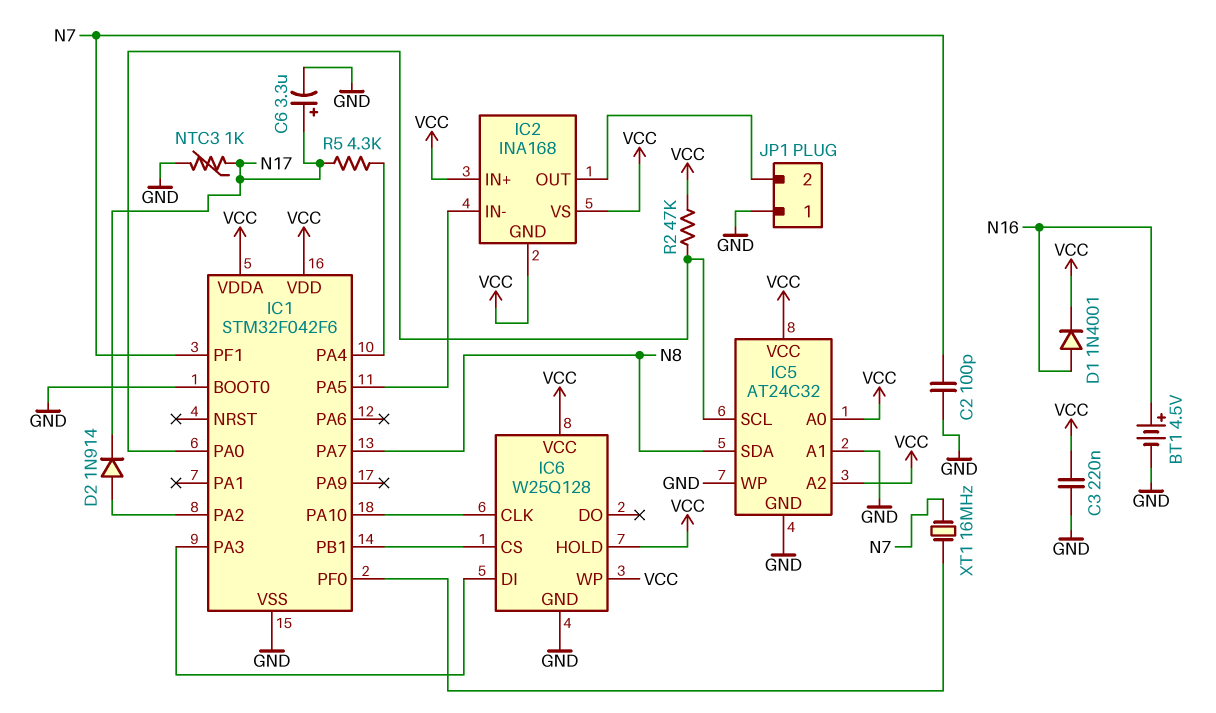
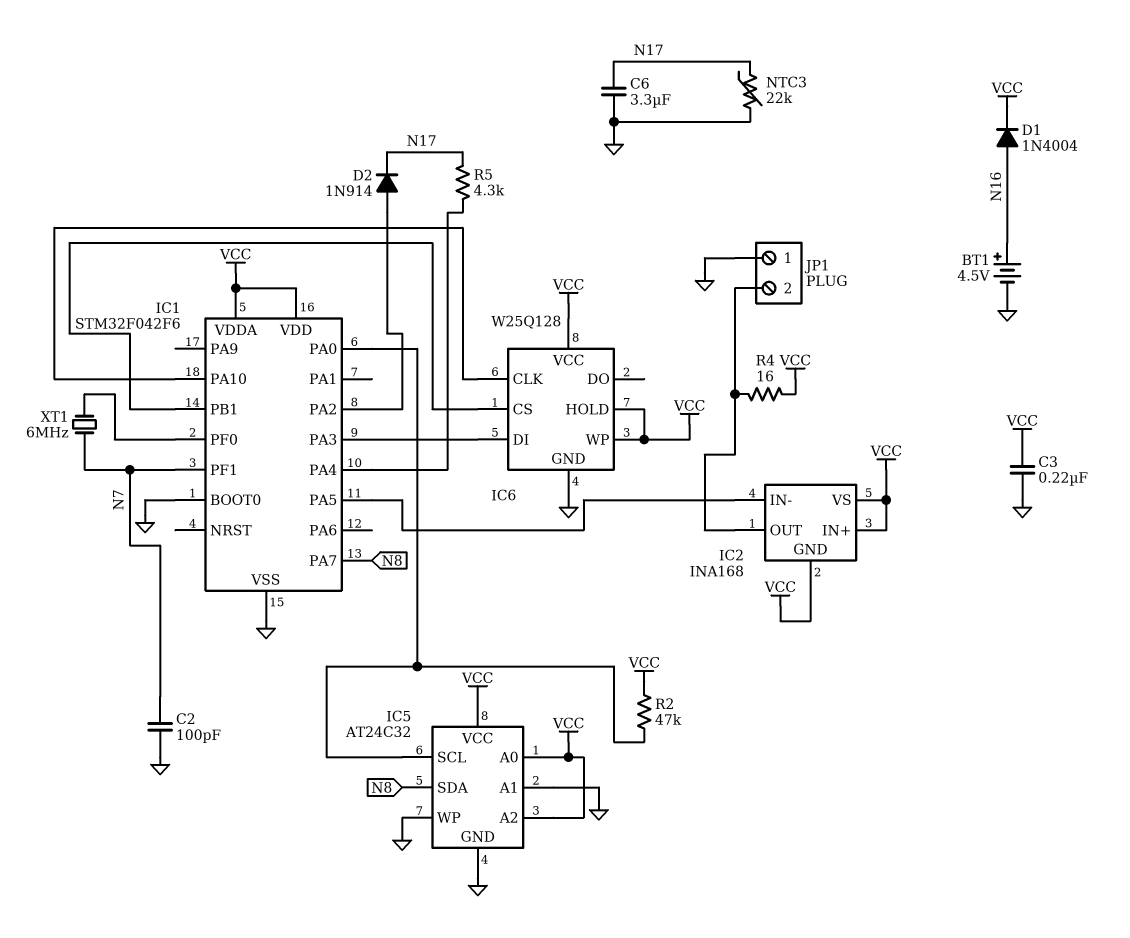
C6: 3.3uF (plus N17, minus GND) -> 3.3uF (GND, N17)
D1: diode 1N4001 (A N16, K VCC) -> diode 1N4004 (A N16, K VCC)
NTC3: 1k (GND, N17) -> 22k (GND, N17)
R4: none -> 16 (IC2/OUT, VCC)
XT1: 16MHz (IC1/PF0, N7) -> 6MHz (IC1/PF0, N7)

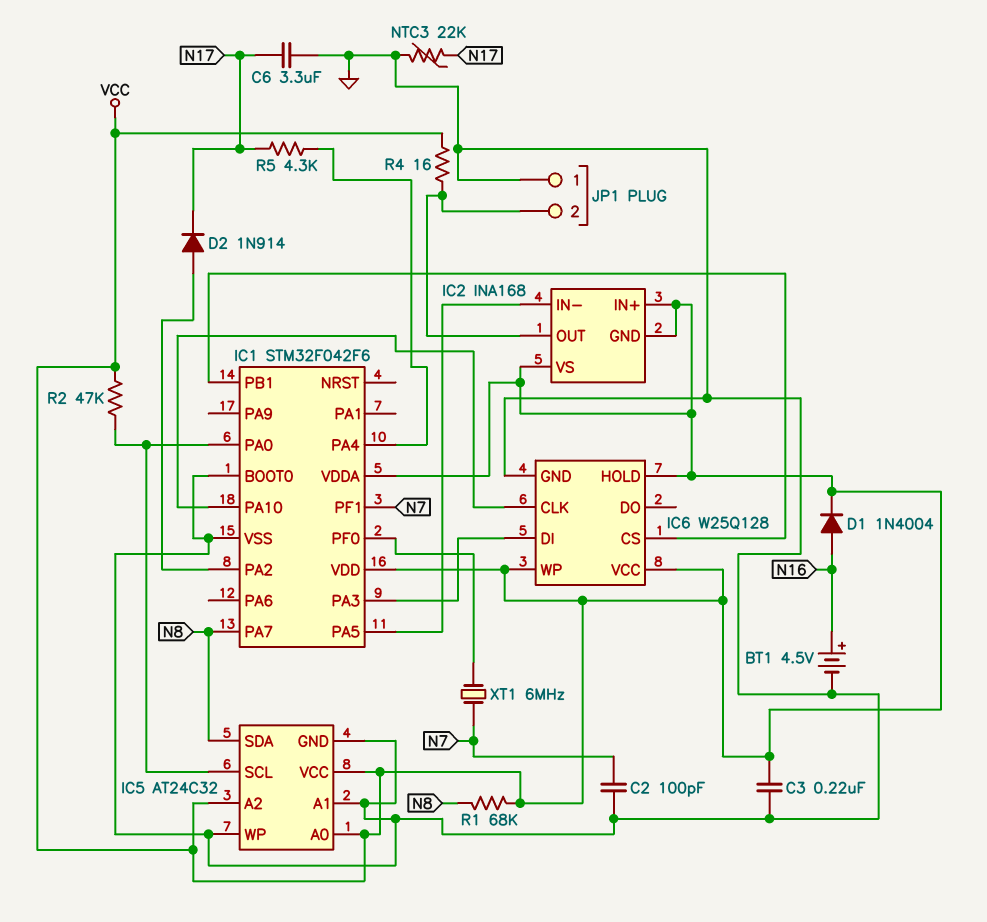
R1: none -> 68k (N8, VCC)

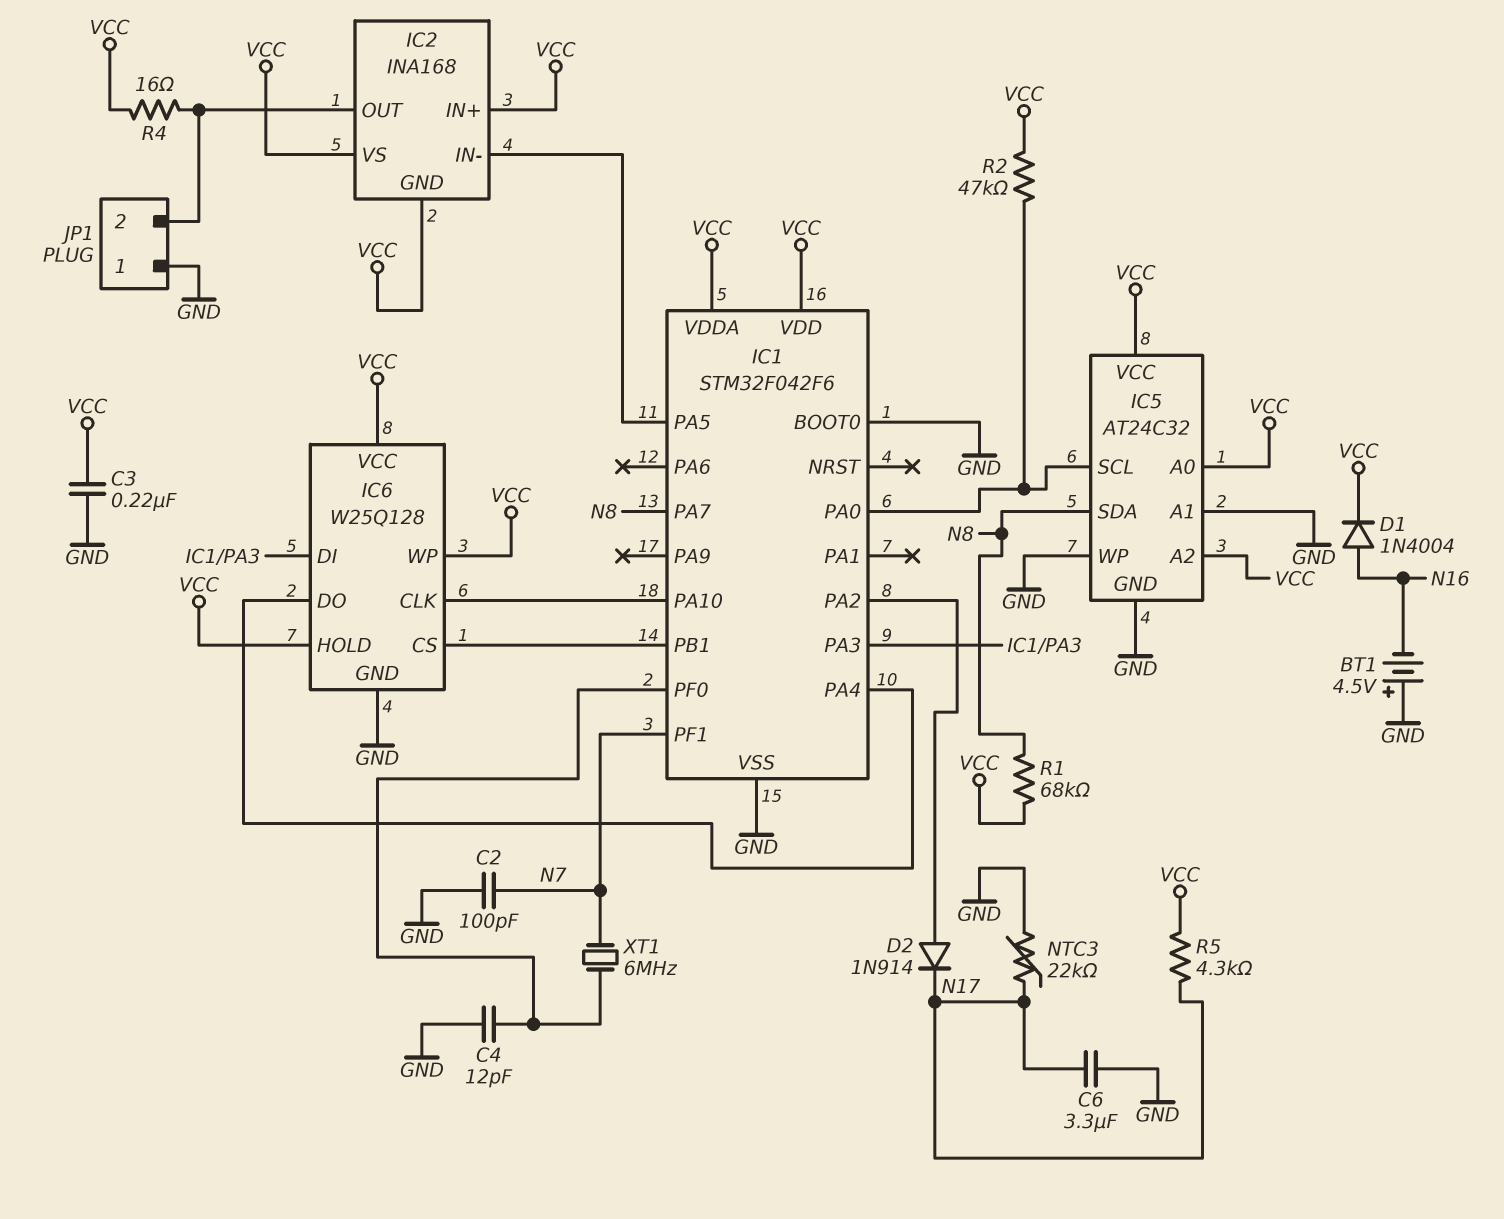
BT1: 4.5V (plus N16, minus GND) -> 4.5V (plus GND, minus N16)
C4: none -> 12pF (GND, IC1/PF0)
IC6 pin DO: none -> IC1/PA4
R5: 4.3k (IC1/PA4, N17) -> 4.3k (N17, VCC)

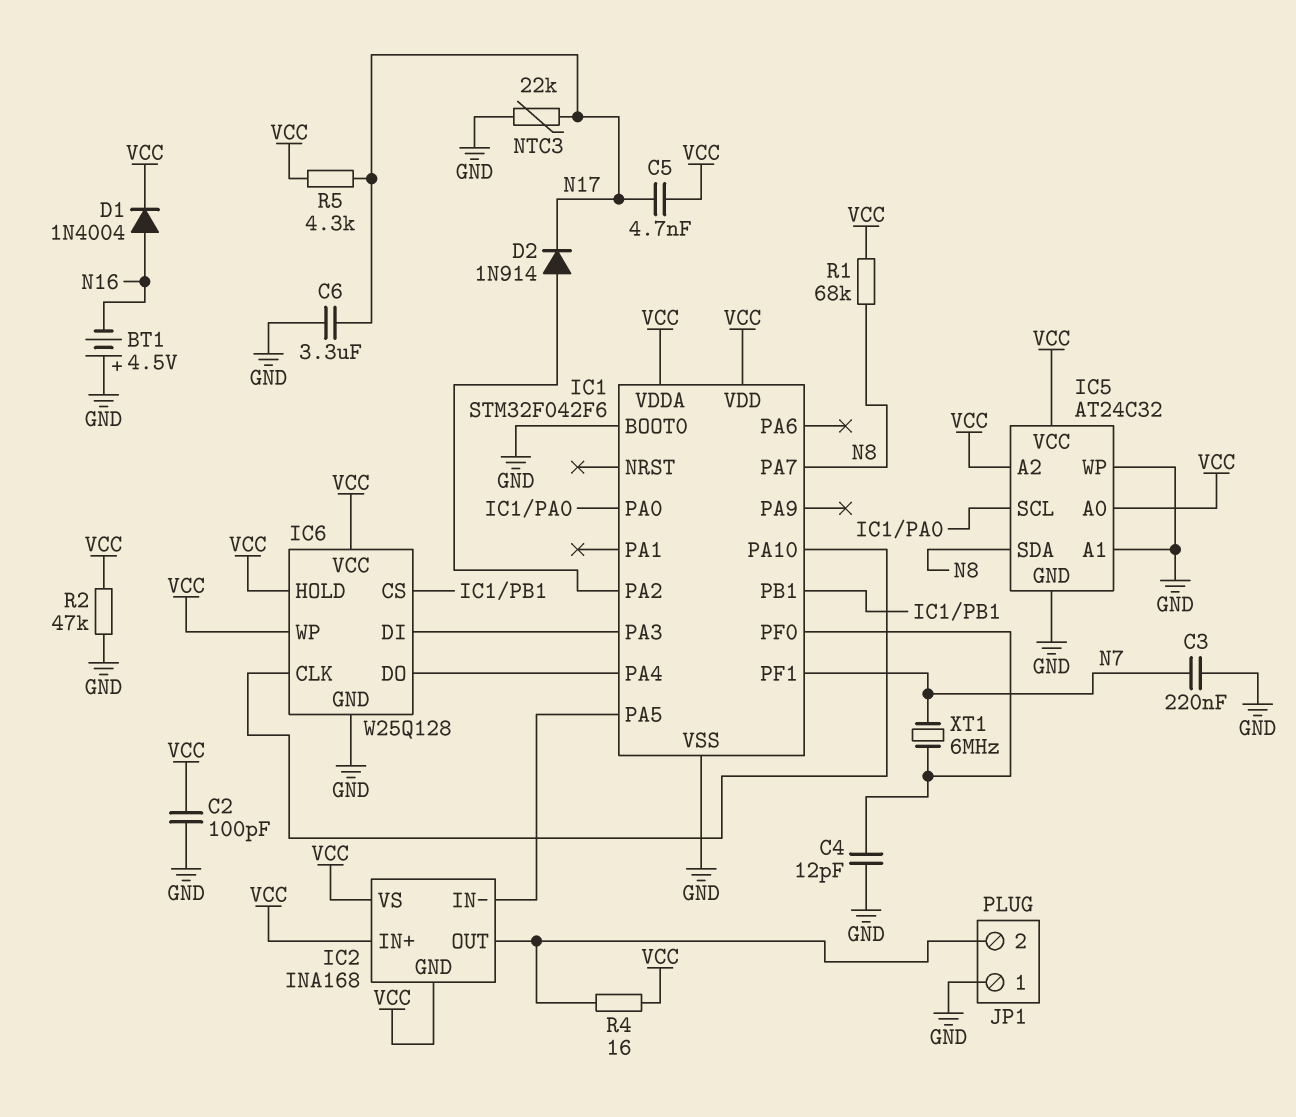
C2: 100pF (GND, N7) -> 100pF (GND, VCC)
C3: 220nF (GND, VCC) -> 220nF (GND, N7)
C5: none -> 4.7nF (N17, VCC)
R2: 47k (IC1/PA0, VCC) -> 47k (GND, VCC)

